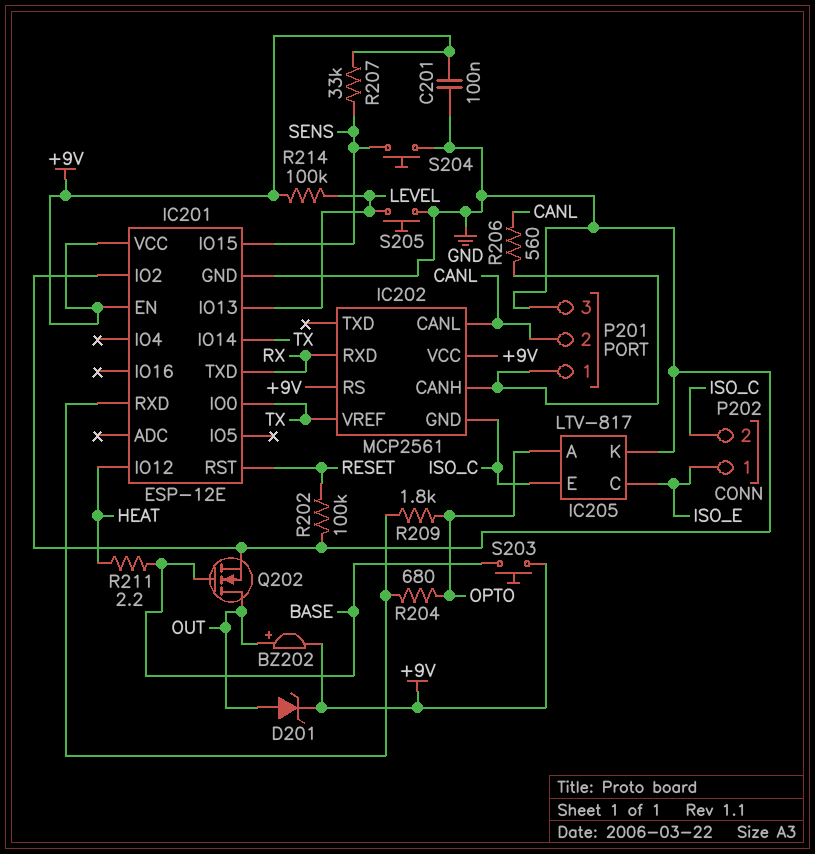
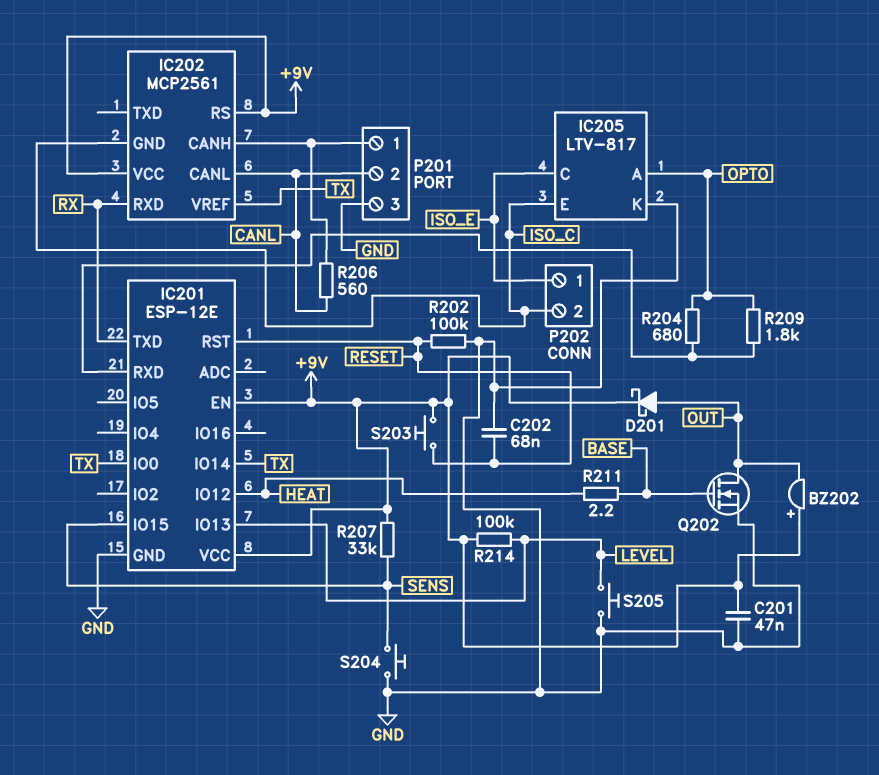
BZ202: buzzer (plus OUT, minus +9V) -> buzzer (plus +9V, minus OUT)
C201: 100nF (+9V, GND) -> 47nF (+9V, GND)
C202: none -> 68nF (GND, RESET)
D201: zener (A OUT, K +9V) -> schottky (A OUT, K +9V)
IC201 pin IO2: GND -> none
S203: button (+9V, BASE) -> button (+9V, RESET)

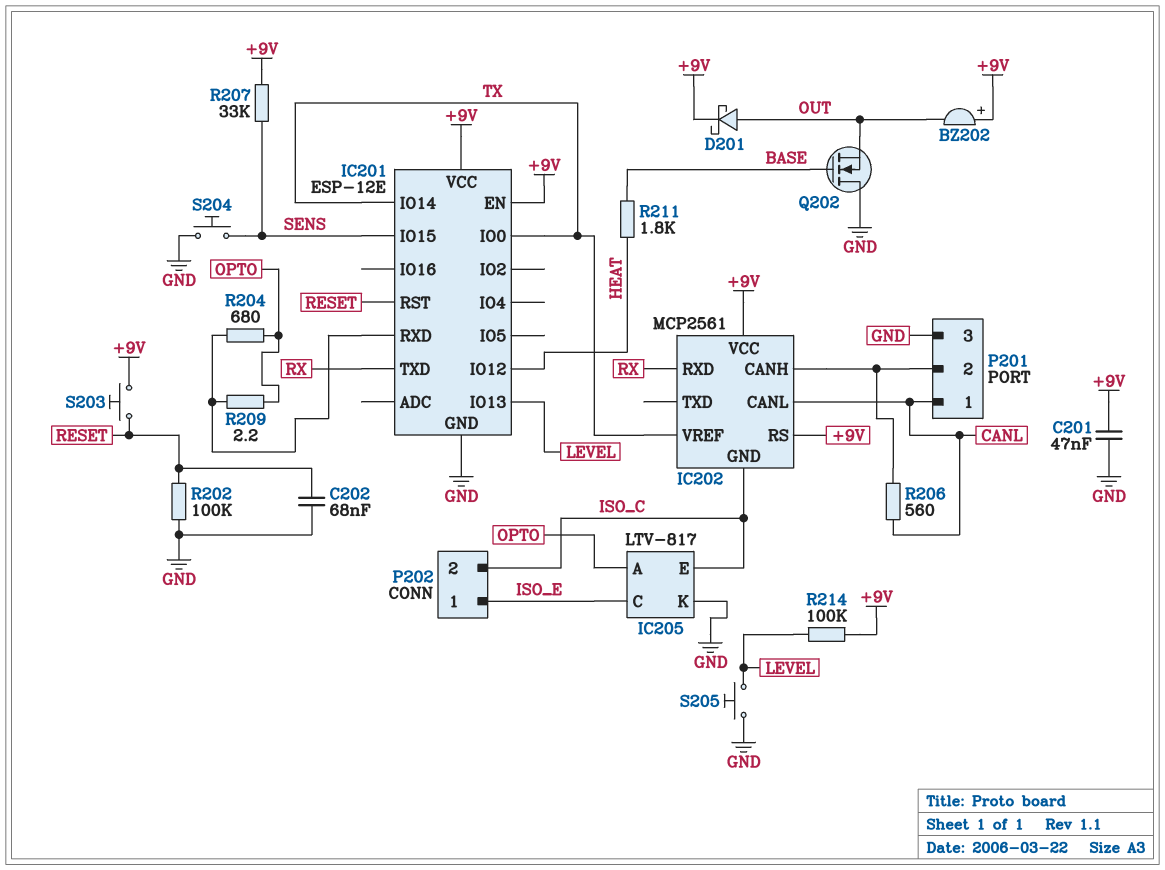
P201 pin 1: IC202/CANH -> CANL
P201 pin 2: CANL -> IC202/CANH
Q202: NMOS (G BASE, D OUT, S GND) -> NMOS (G BASE, D GND, S OUT)
R209: 1.8k (IC201/RXD, OPTO) -> 2.2 (IC201/RXD, OPTO)
R211: 2.2 (BASE, HEAT) -> 1.8k (BASE, HEAT)

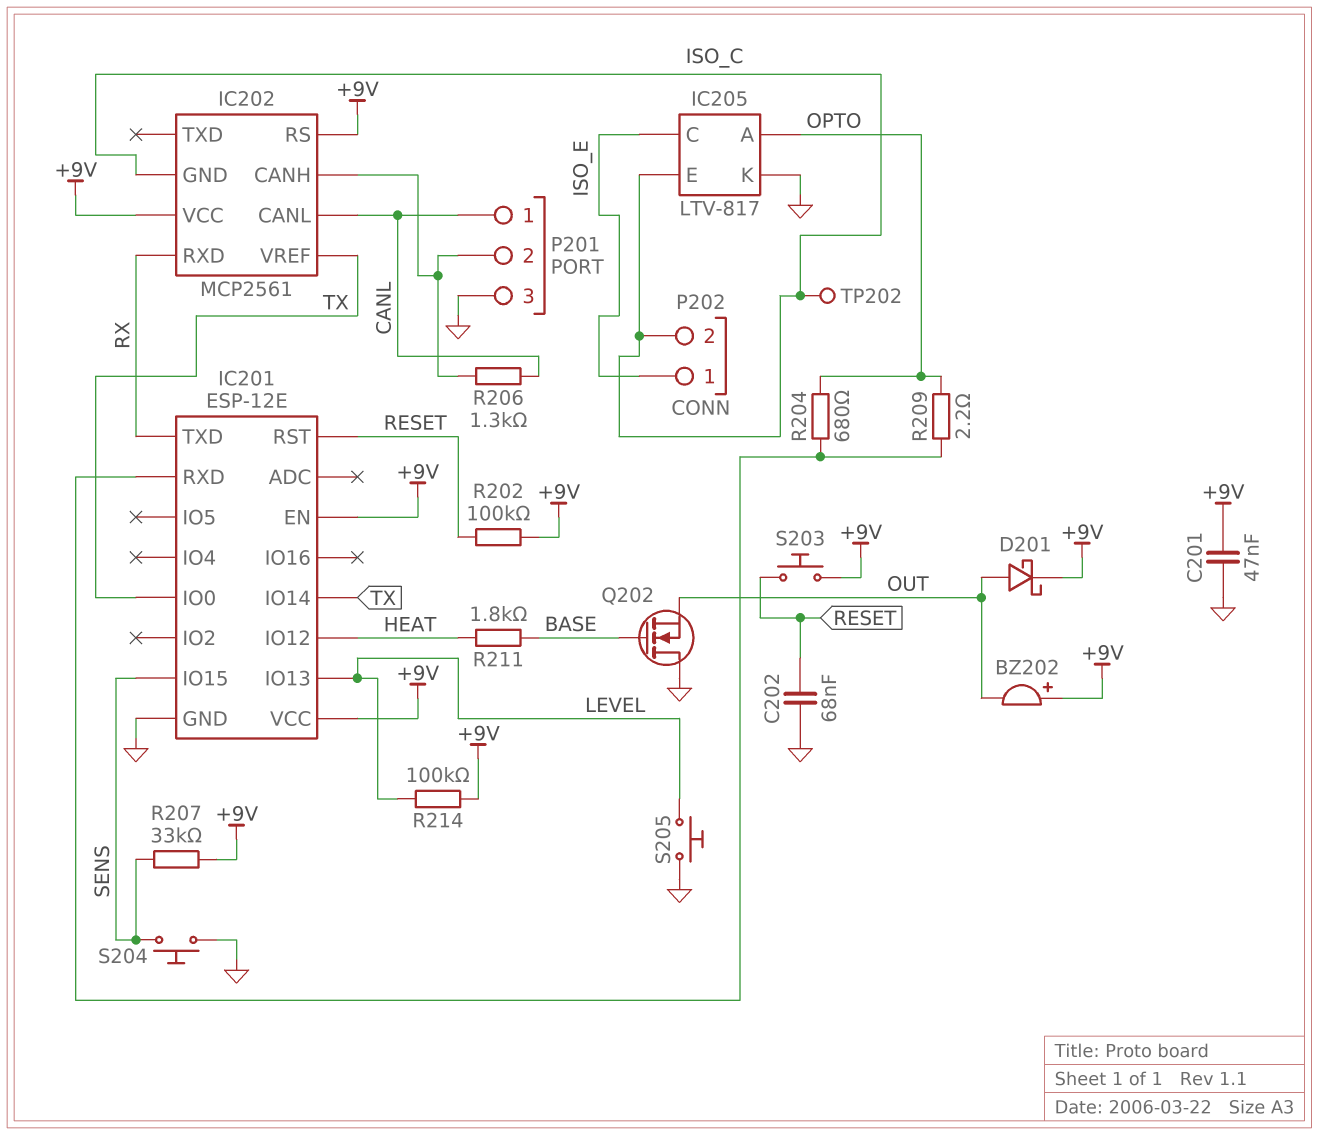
R202: 100k (GND, RESET) -> 100k (+9V, RESET)
R206: 560 (CANL, IC202/CANH) -> 1.3k (CANL, IC202/CANH)
TP202: none -> test point (ISO_C)

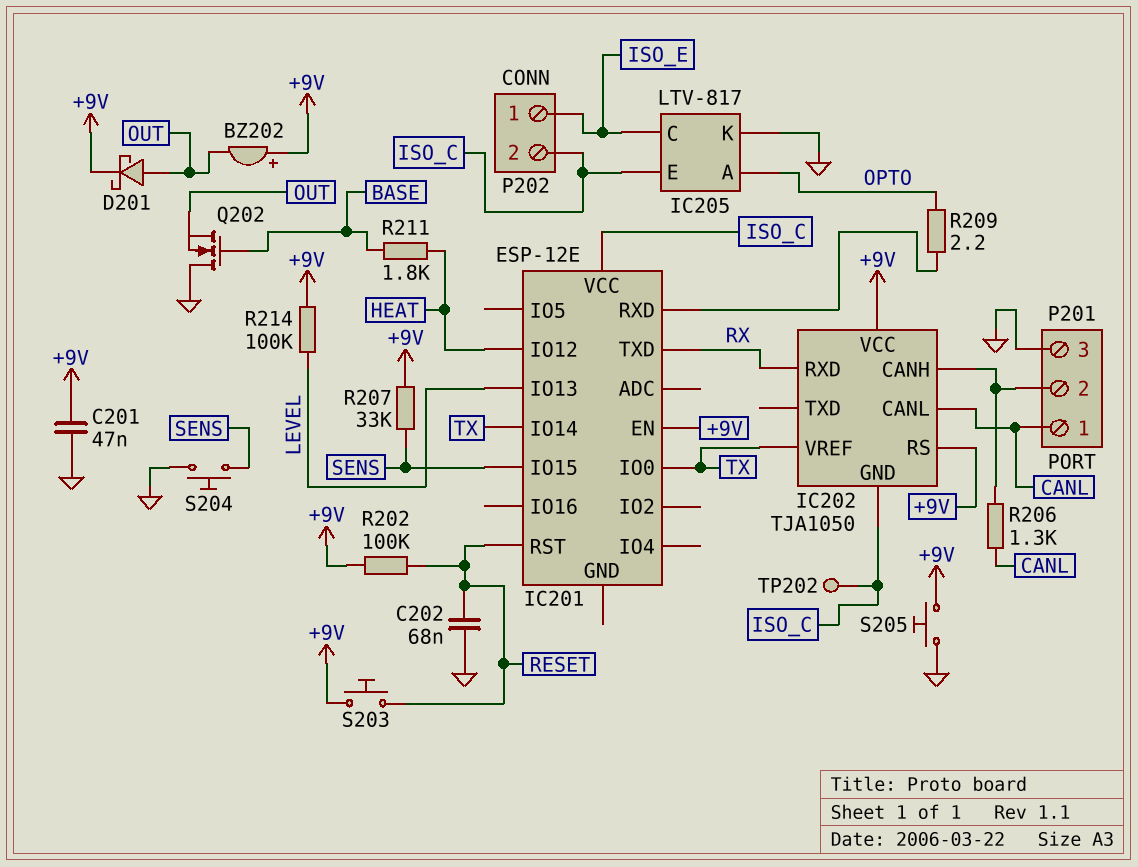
IC201 pin GND: GND -> none
IC201 pin VCC: +9V -> ISO_C
IC202: MCP2561 -> TJA1050
R204: 680 (IC201/RXD, OPTO) -> none
S205: button (GND, LEVEL) -> button (+9V, GND)

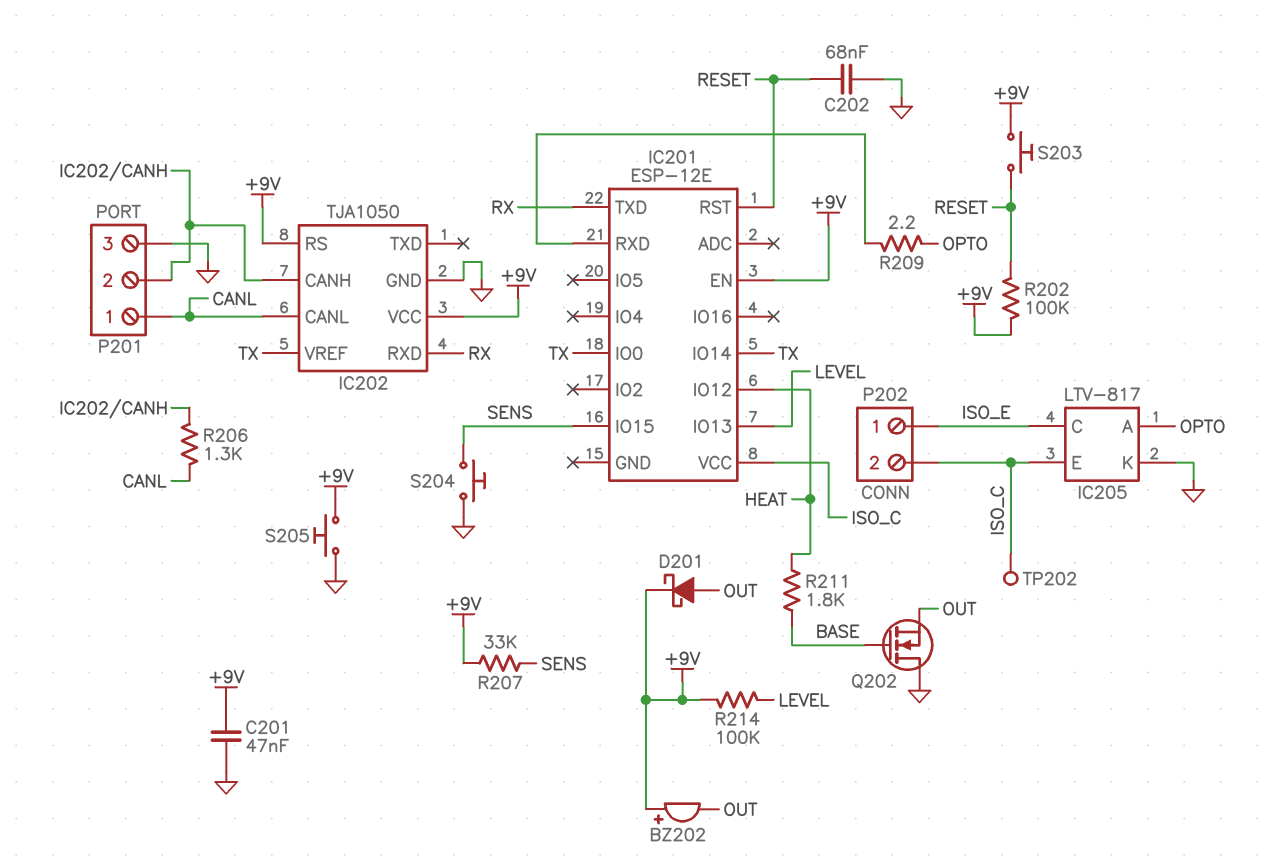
IC202 pin GND: ISO_C -> GND

